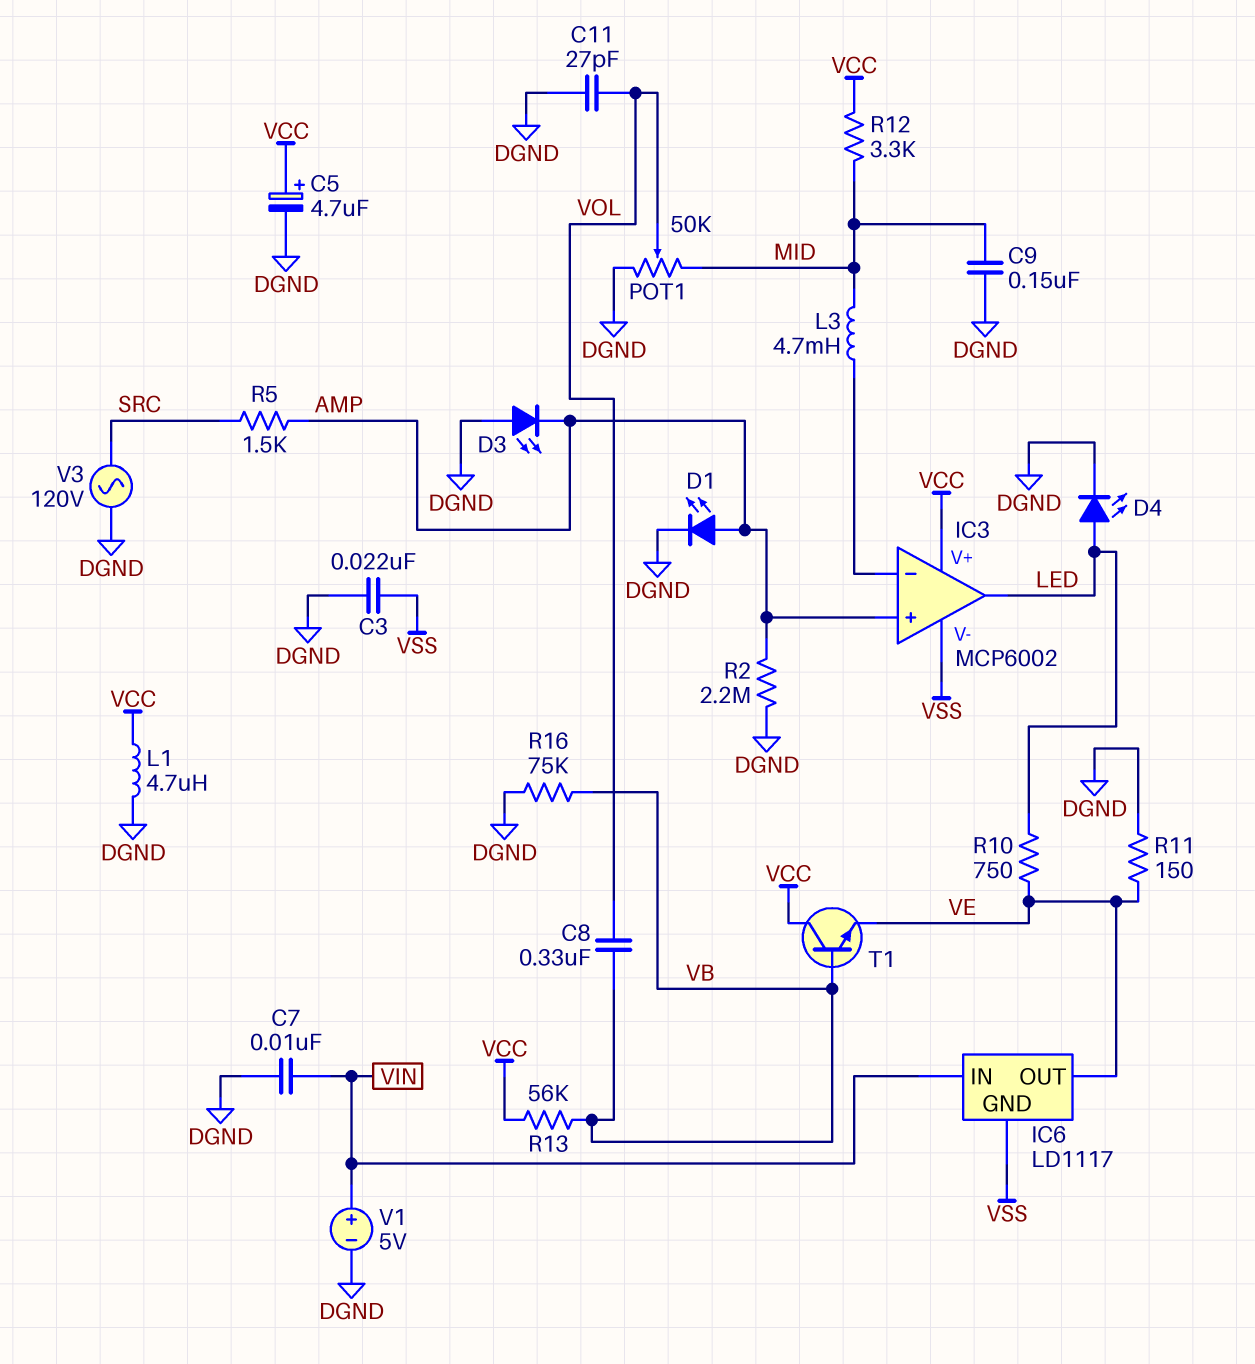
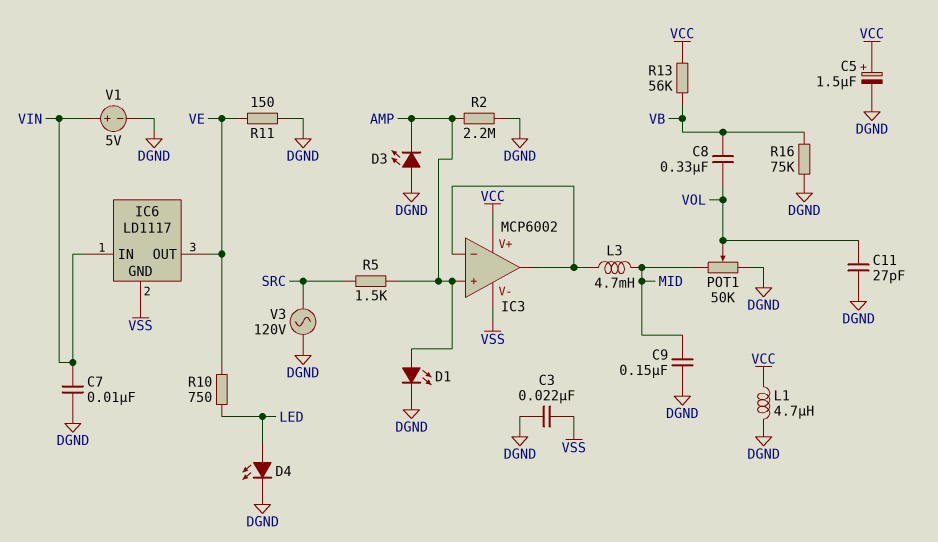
C5: 4.7uF (plus VCC, minus DGND) -> 1.5uF (plus VCC, minus DGND)
IC3 pin out: LED -> IC3/in-
R12: 3.3k (MID, VCC) -> none
T1: NPN (B VB, C VCC, E VE) -> none

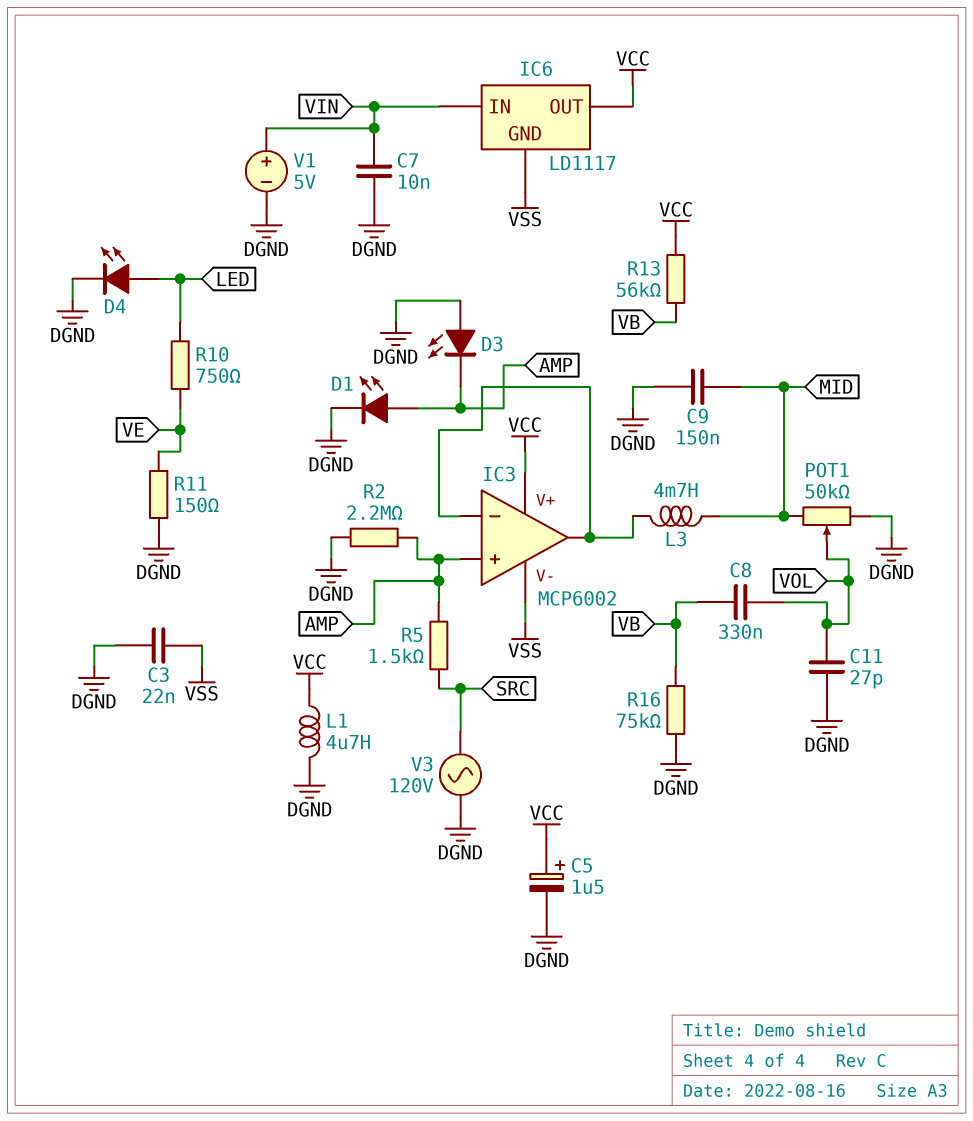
IC6 pin OUT: VE -> VCC

